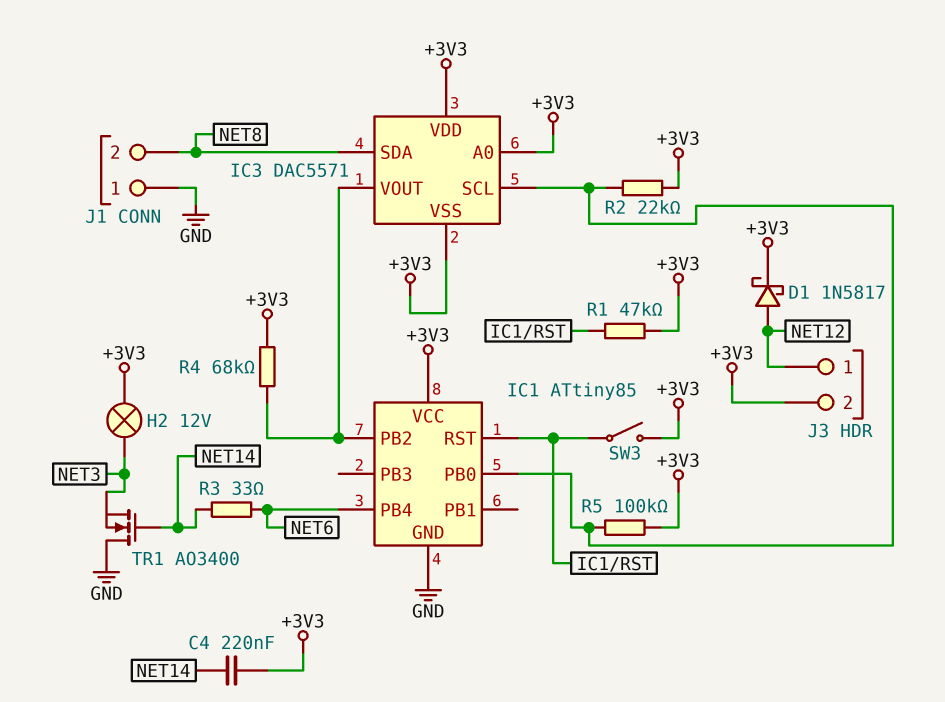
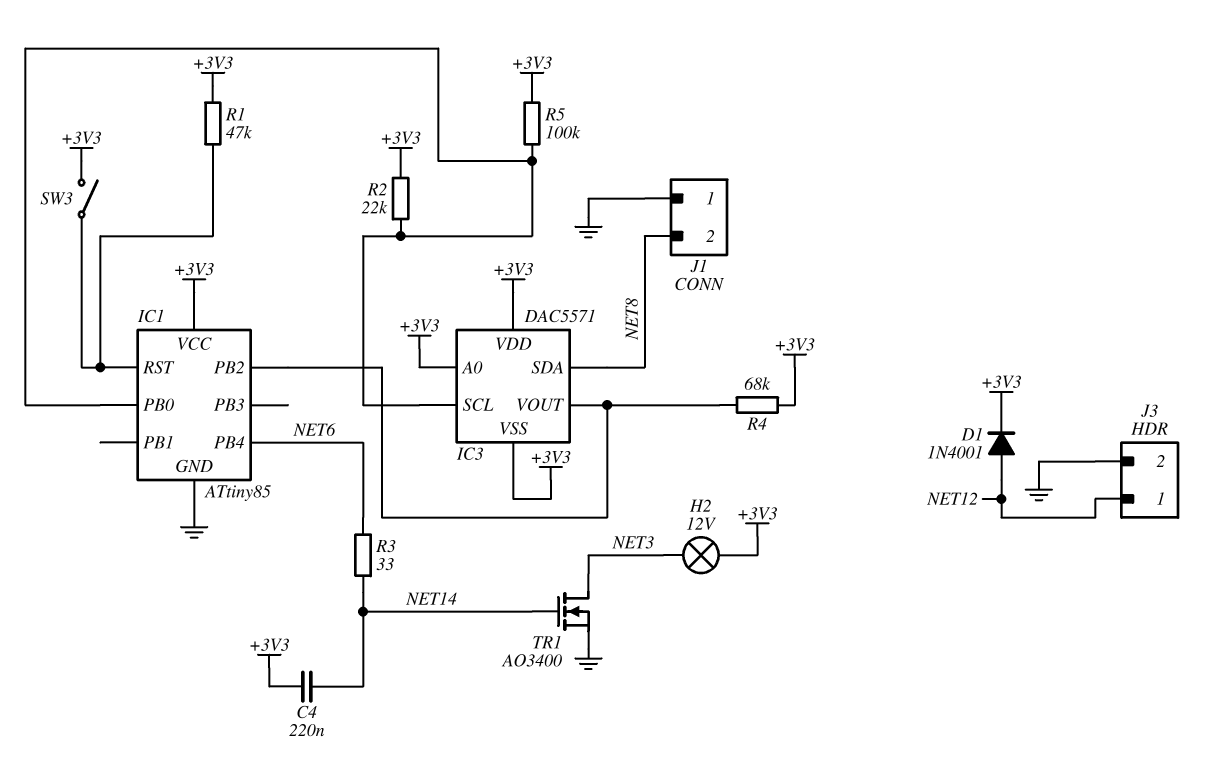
D1: schottky 1N5817 (A NET12, K +3V3) -> diode 1N4001 (A NET12, K +3V3)
J3 pin 2: +3V3 -> GND
TR1: NMOS AO3400 (G NET14, D GND, S NET3) -> NMOS AO3400 (G NET14, D NET3, S GND)

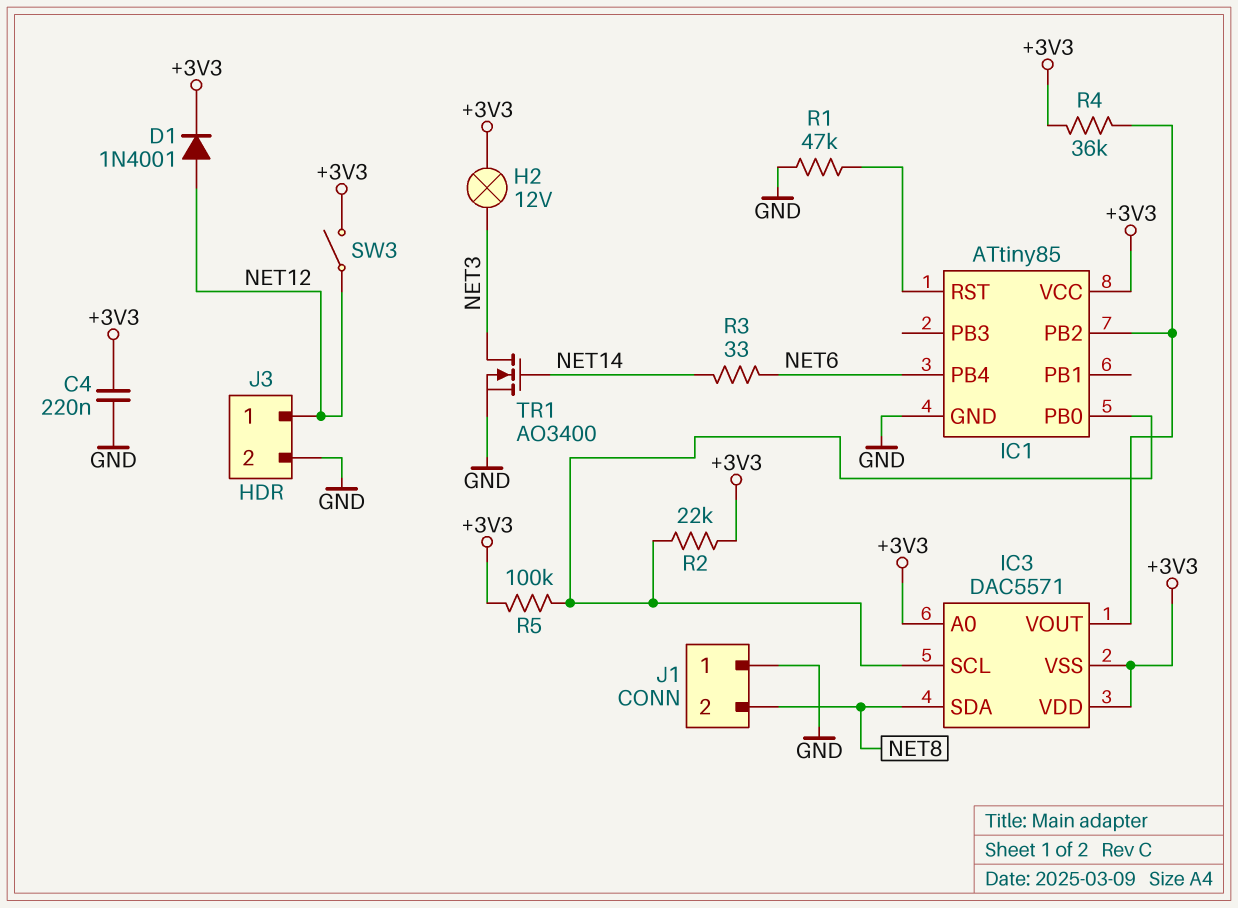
C4: 220nF (+3V3, NET14) -> 220nF (+3V3, GND)
R1: 47k (+3V3, IC1/RST) -> 47k (GND, IC1/RST)
R4: 68k (+3V3, IC1/PB2) -> 36k (+3V3, IC1/PB2)
SW3: switch (+3V3, IC1/RST) -> switch (+3V3, NET12)

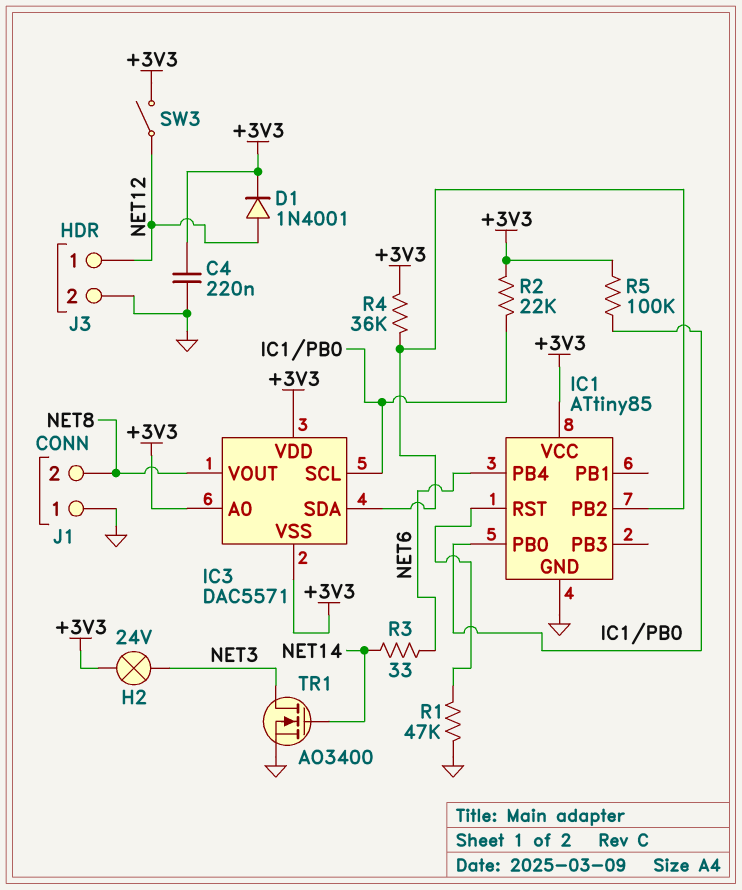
H2: lamp 12V (+3V3, NET3) -> lamp 24V (+3V3, NET3)
IC3 pin SDA: NET8 -> IC1/PB2
IC3 pin VOUT: IC1/PB2 -> NET8

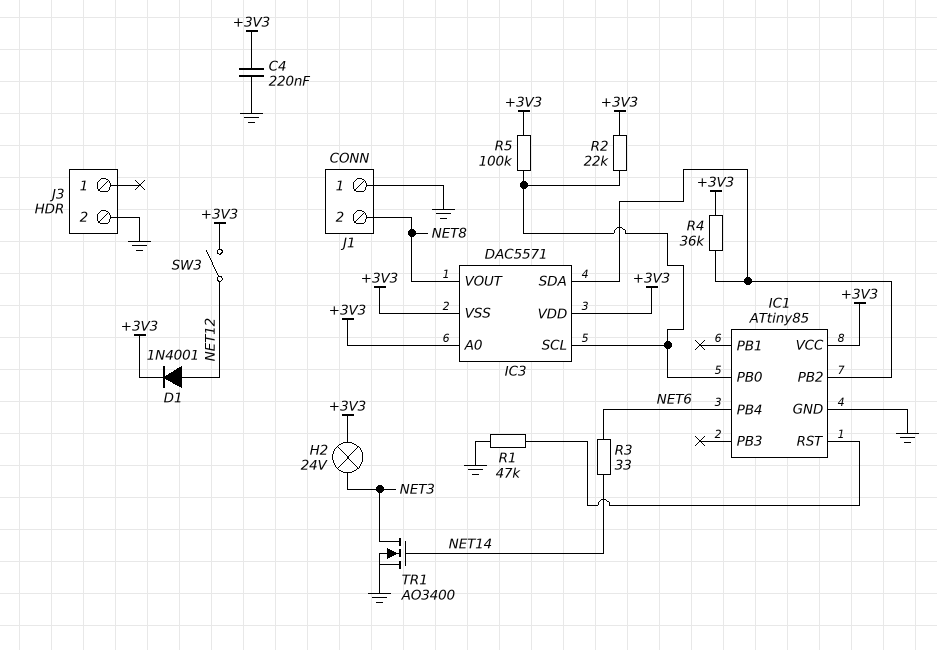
J3 pin 1: NET12 -> none

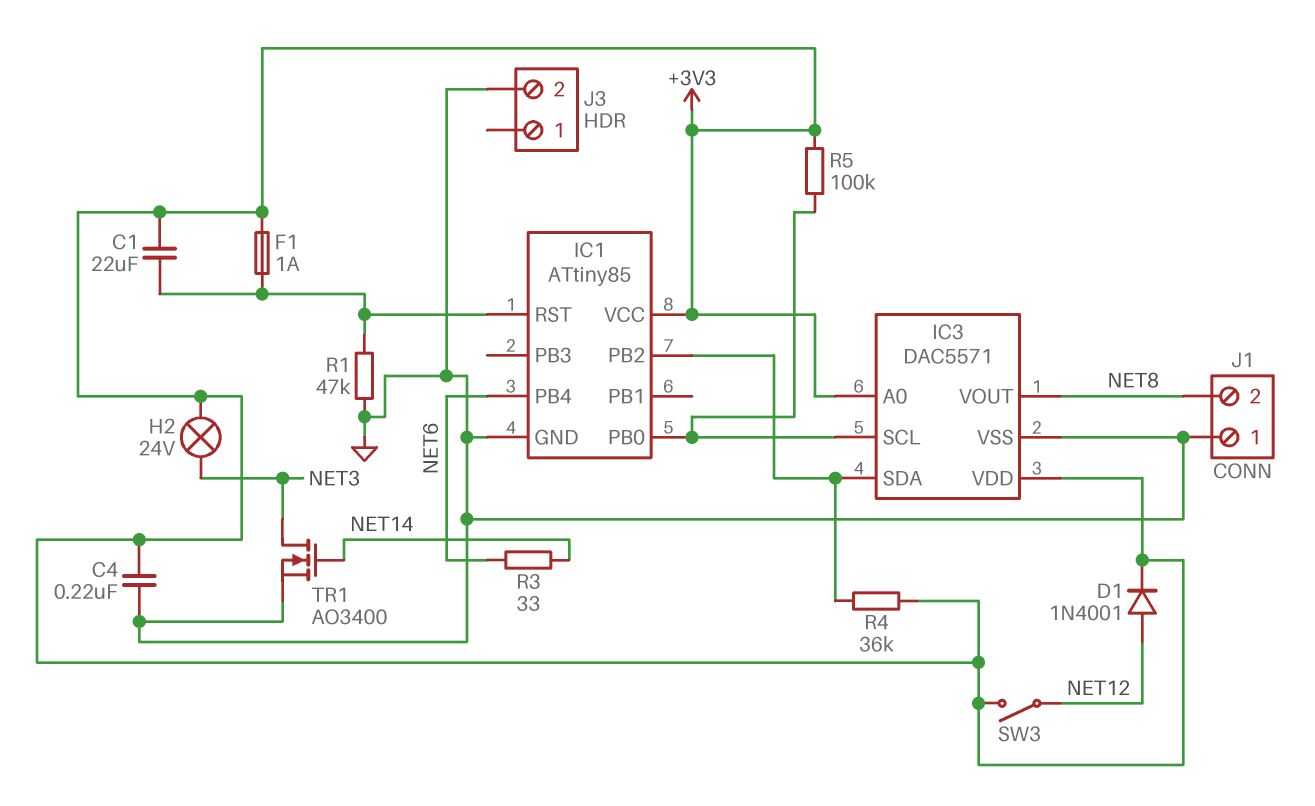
C1: none -> 22uF (+3V3, IC1/RST)
F1: none -> 1A (+3V3, IC1/RST)
IC3 pin VSS: +3V3 -> GND
R2: 22k (+3V3, IC1/PB0) -> none

